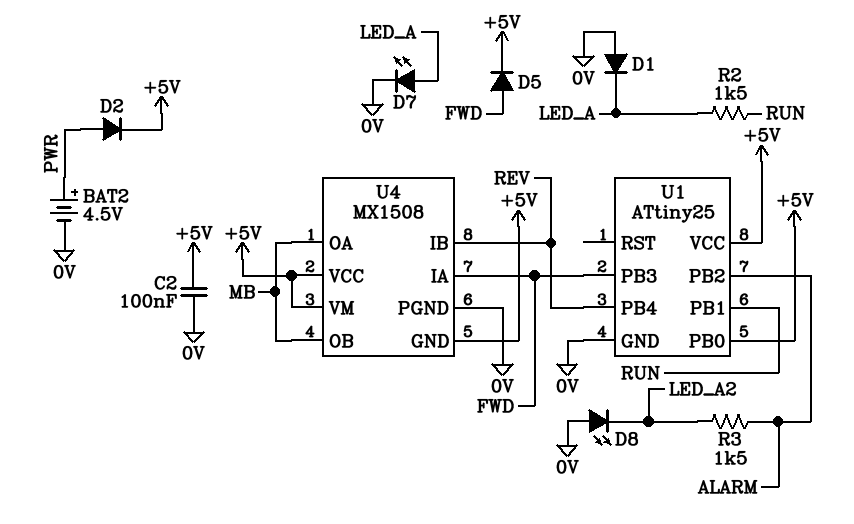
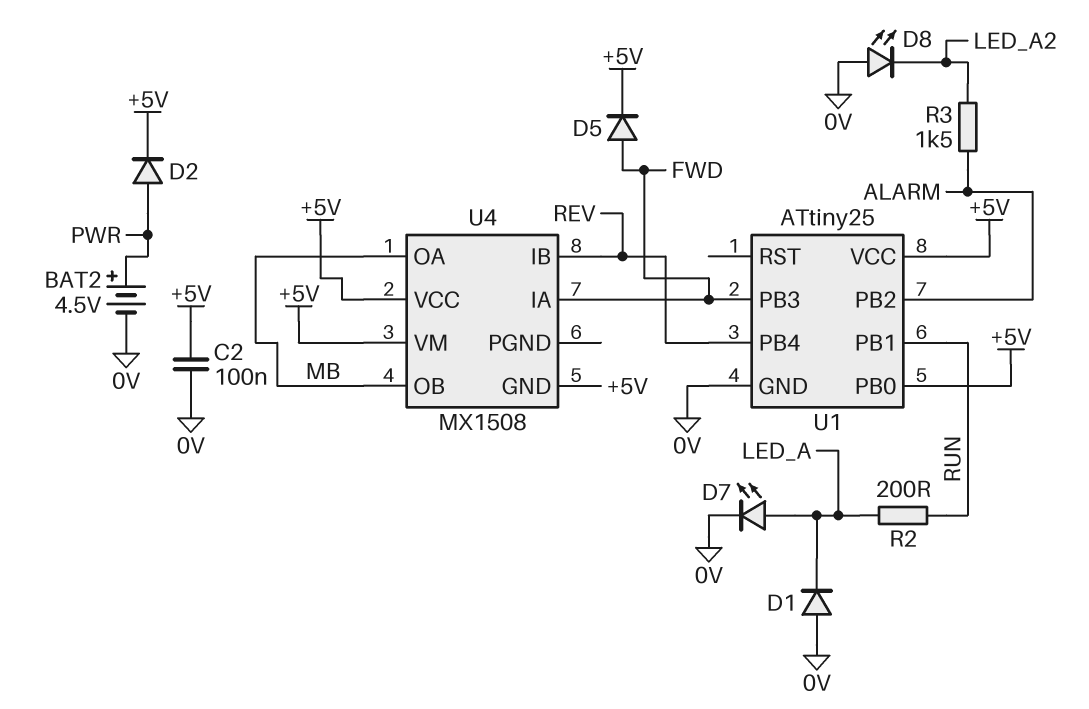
R2: 1.5k (LED_A, RUN) -> 200 (LED_A, RUN)
U4 pin PGND: 0V -> none

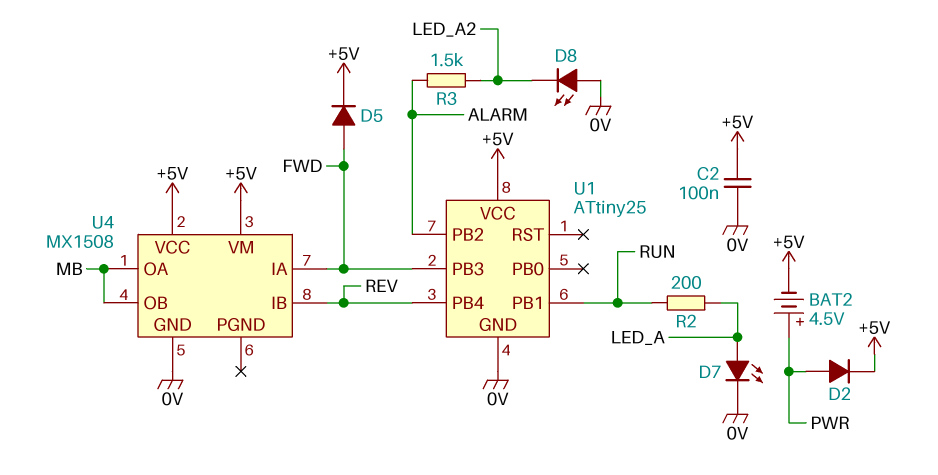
BAT2: 4.5V (plus PWR, minus 0V) -> 4.5V (plus PWR, minus +5V)
D1: diode (A 0V, K LED_A) -> none
U1 pin PB0: +5V -> none
U4 pin GND: +5V -> 0V

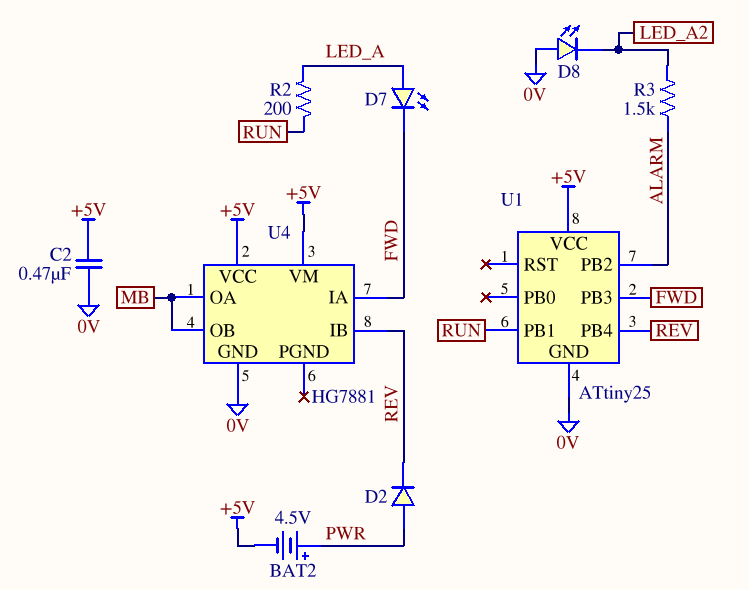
C2: 100nF (+5V, 0V) -> 470nF (+5V, 0V)
D2: diode (A PWR, K +5V) -> diode (A PWR, K REV)
D5: diode (A FWD, K +5V) -> none
D7: LED (A LED_A, K 0V) -> LED (A LED_A, K FWD)
U4: MX1508 -> HG7881

